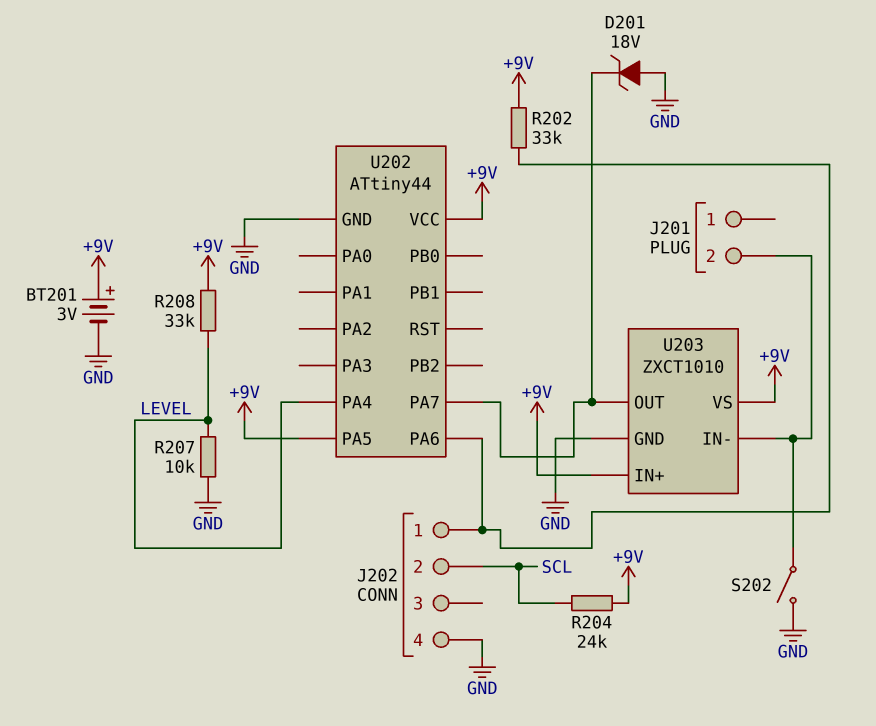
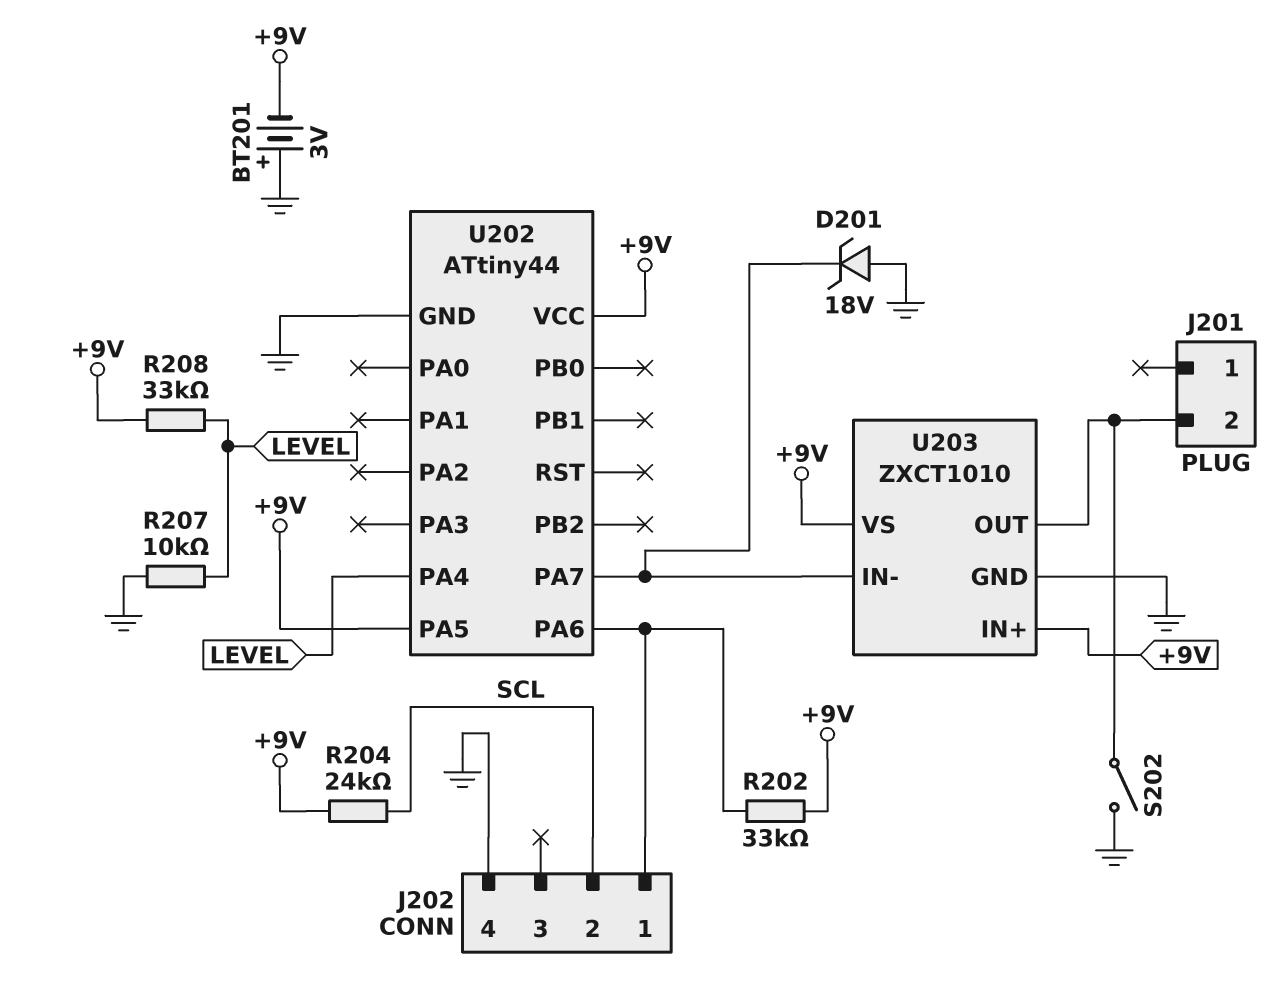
BT201: 3V (plus +9V, minus GND) -> 3V (plus GND, minus +9V)
U203 pin IN-: J201/2 -> U202/PA7
U203 pin OUT: U202/PA7 -> J201/2

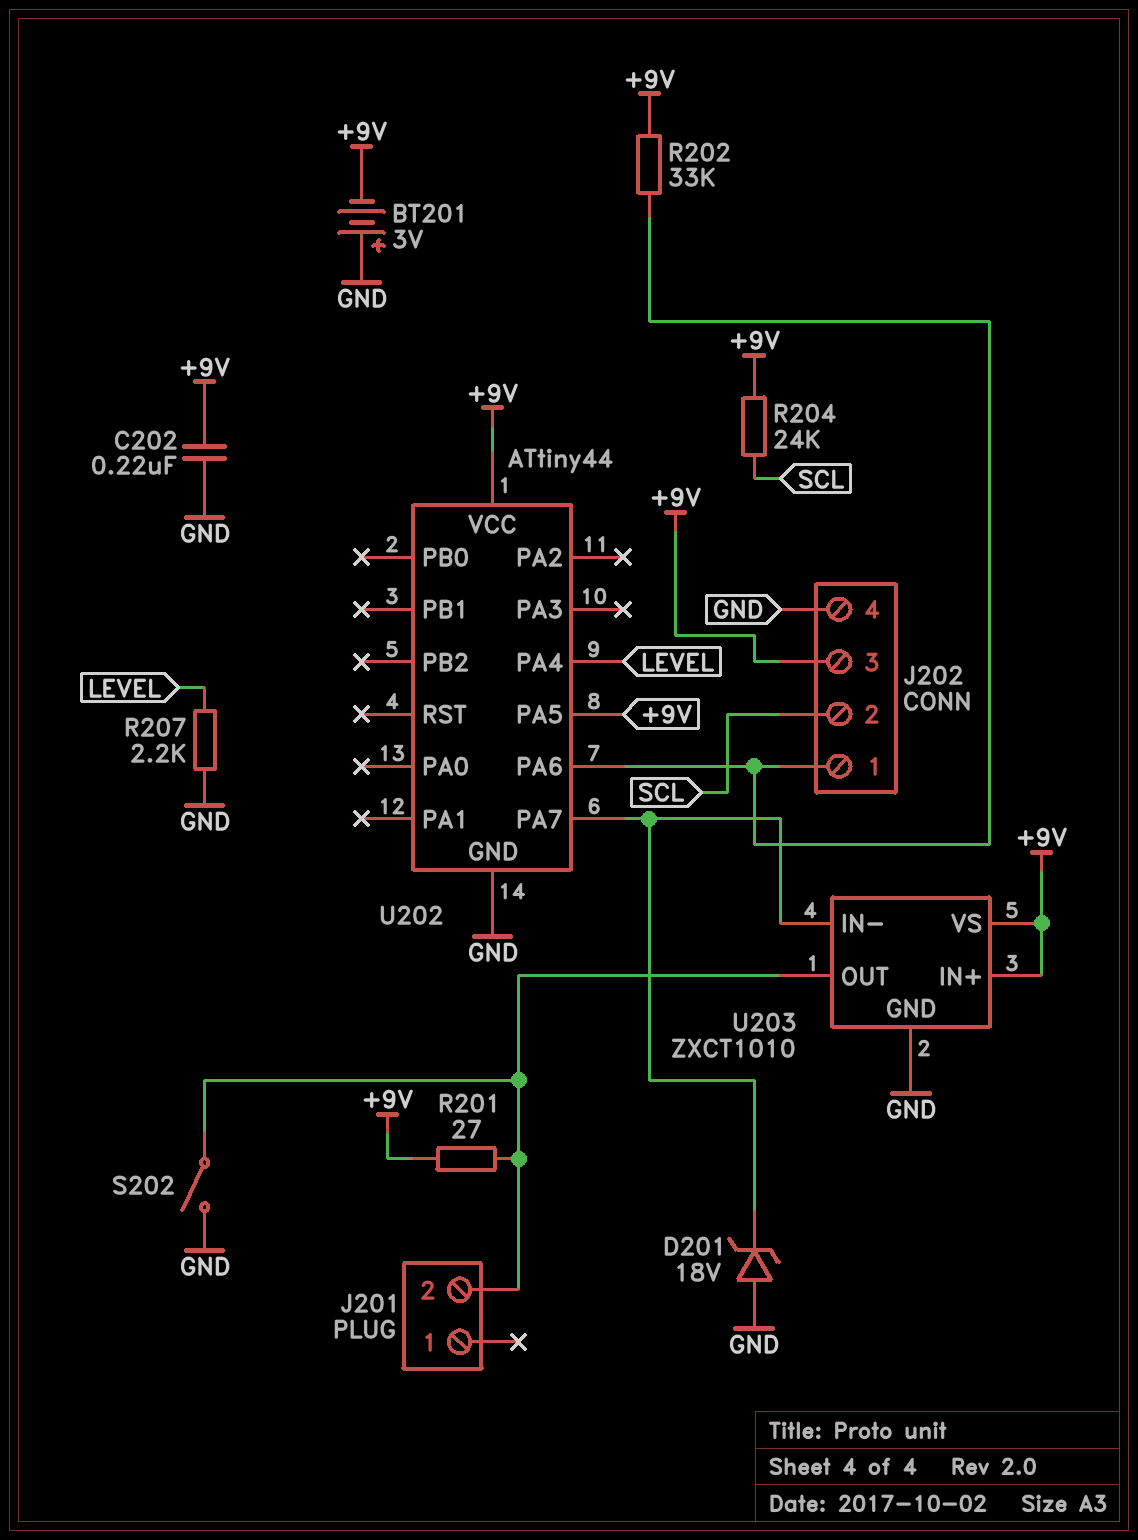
C202: none -> 220nF (+9V, GND)
J202 pin 3: none -> +9V
R201: none -> 27 (+9V, J201/2)
R207: 10k (GND, LEVEL) -> 2.2k (GND, LEVEL)
R208: 33k (+9V, LEVEL) -> none

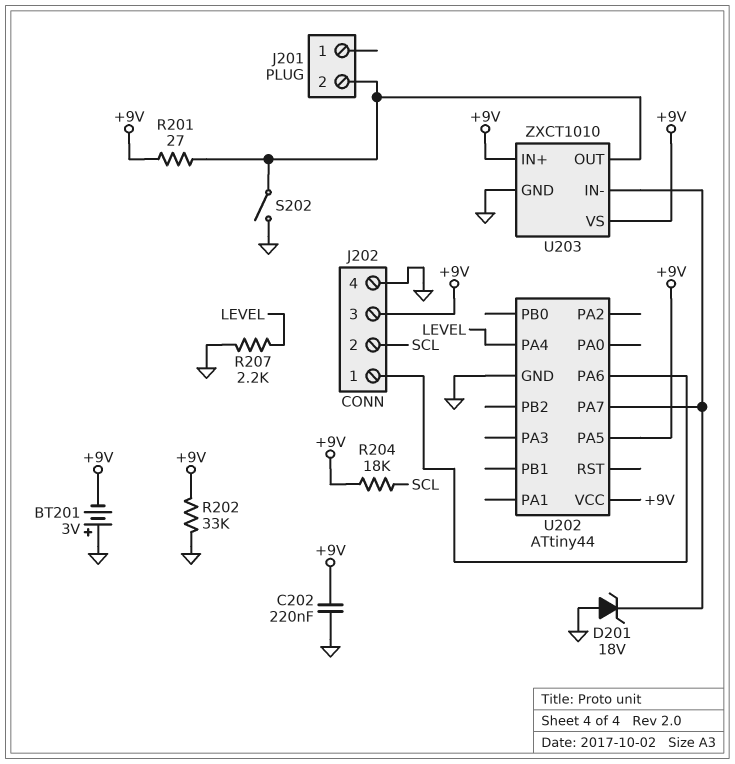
R202: 33k (+9V, J202/1) -> 33k (+9V, GND)
R204: 24k (+9V, SCL) -> 18k (+9V, SCL)

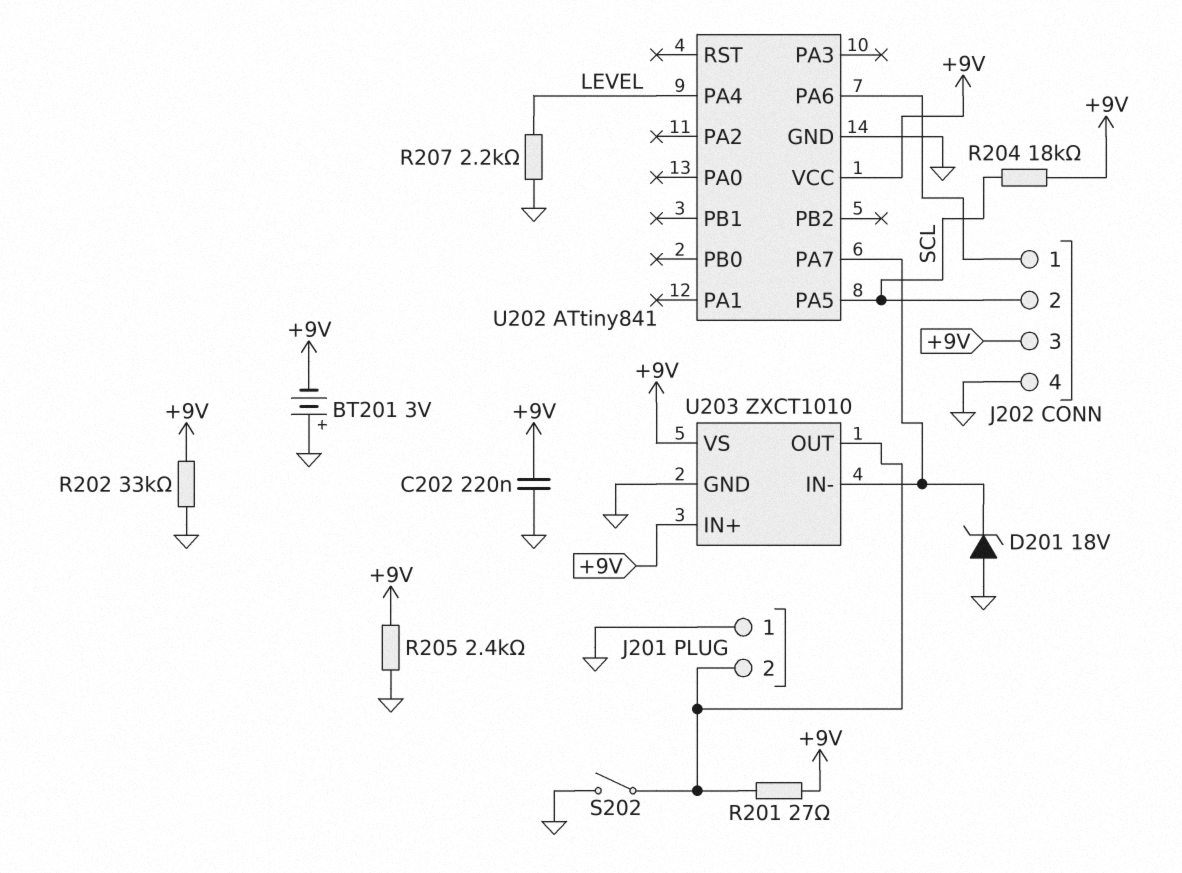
J201 pin 1: none -> GND
R205: none -> 2.4k (+9V, GND)
U202: ATtiny44 -> ATtiny841
U202 pin PA5: +9V -> SCL

